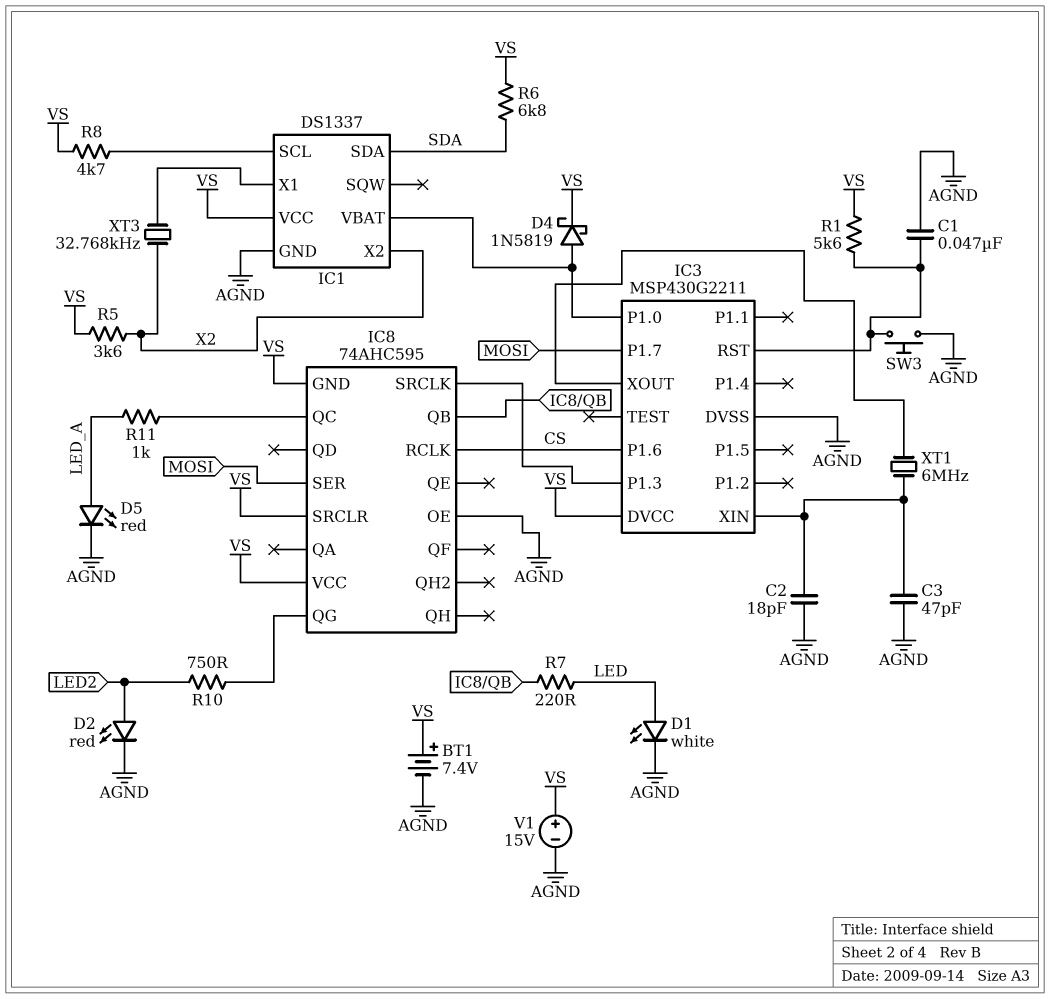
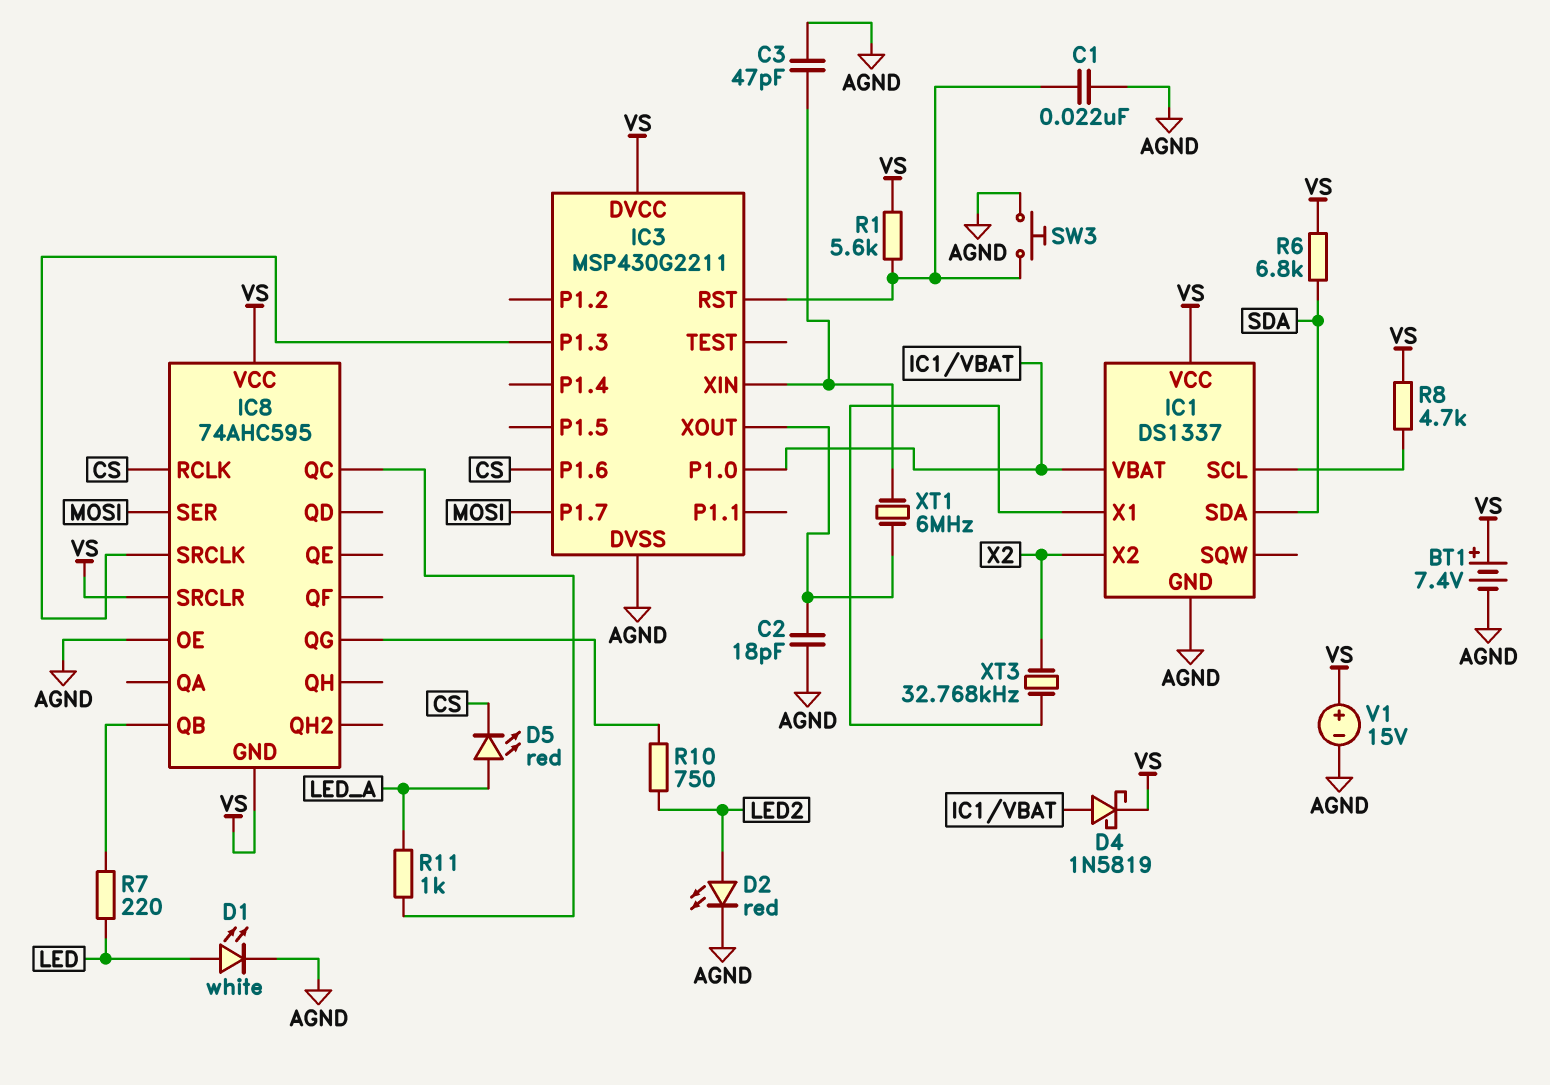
C1: 47nF (AGND, IC3/RST) -> 22nF (AGND, IC3/RST)
C2: 18pF (AGND, IC3/XIN) -> 18pF (AGND, IC3/XOUT)
D5: LED red (A LED_A, K AGND) -> LED red (A LED_A, K CS)
R5: 3.6k (VS, X2) -> none

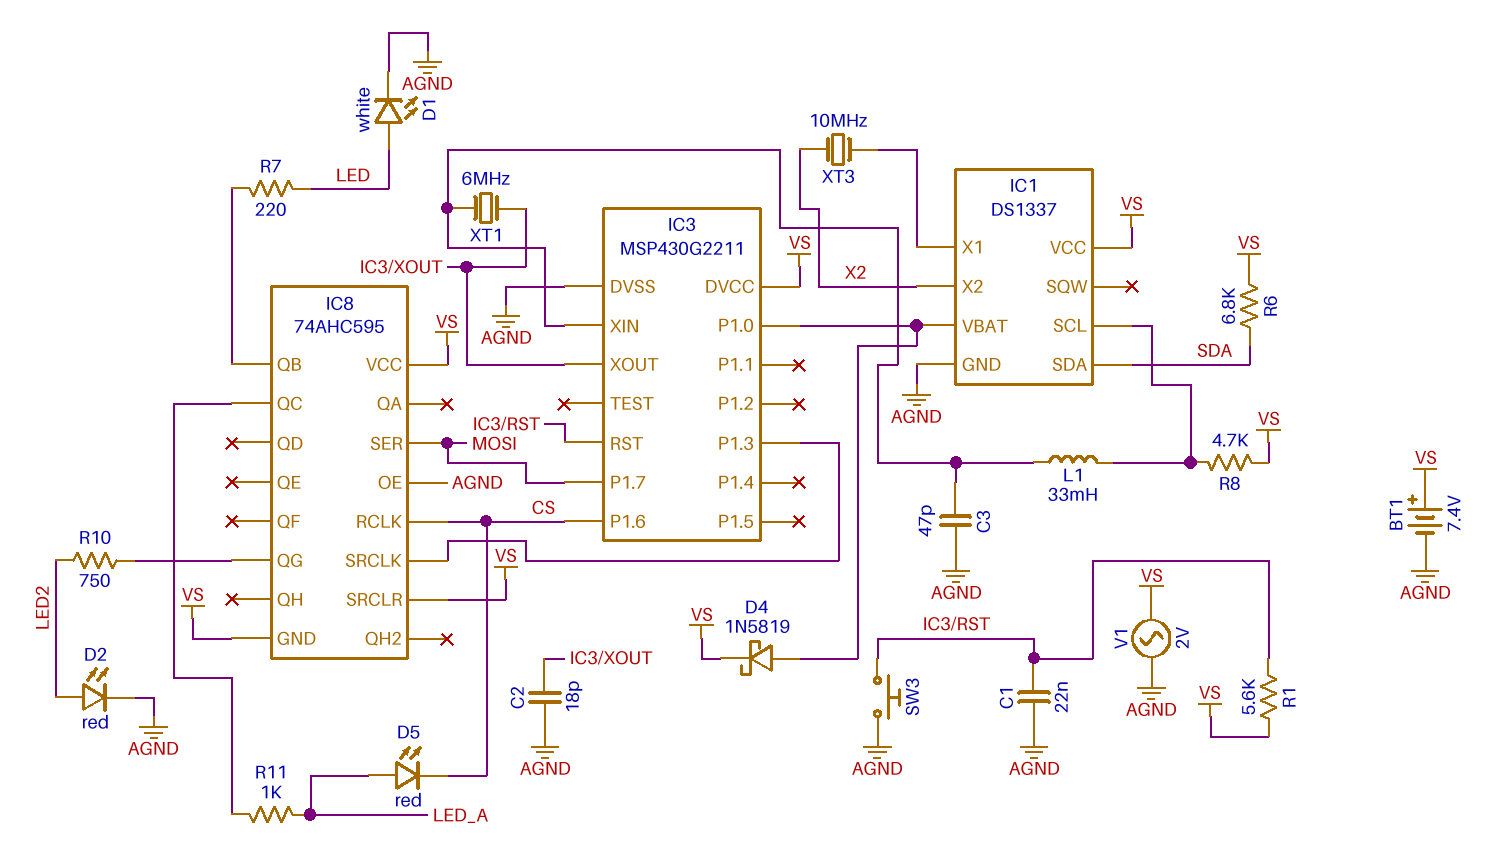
L1: none -> 33mH (IC1/SCL, IC3/XIN)
V1: 15V (plus VS, minus AGND) -> AC 2V (AGND, VS)
XT3: 32.768kHz (IC1/X1, X2) -> 10MHz (IC1/X1, X2)

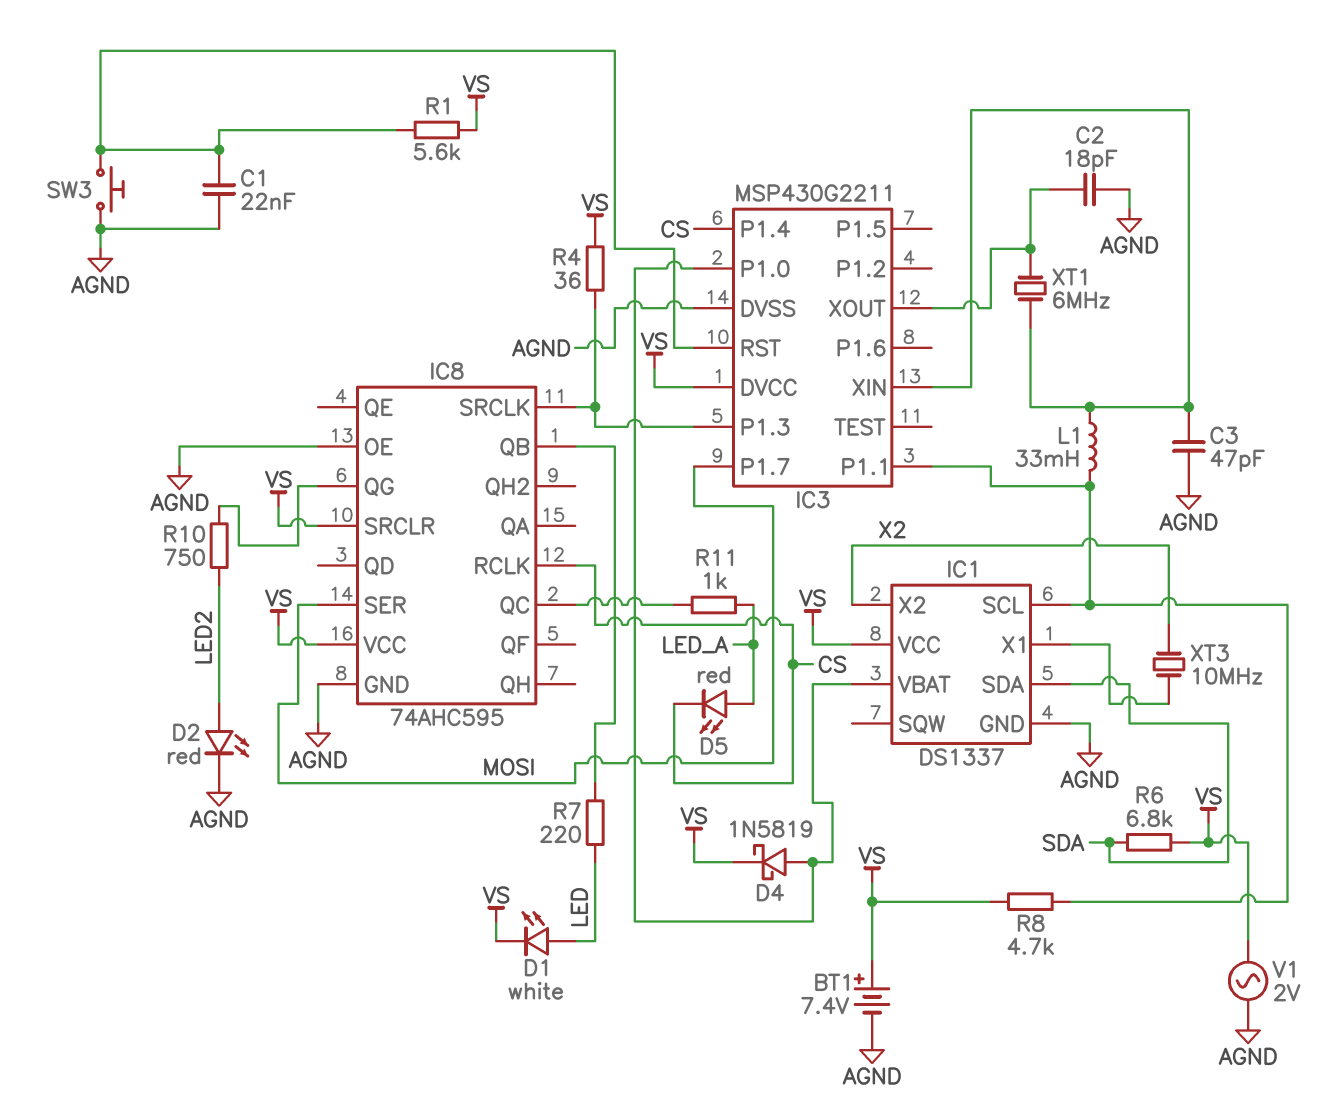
D1: LED white (A LED, K AGND) -> LED white (A LED, K VS)
IC3 pin P1.1: none -> IC1/SCL
IC3 pin P1.4: none -> CS
IC3 pin P1.6: CS -> none
IC8 pin GND: VS -> AGND
R4: none -> 36 (IC3/P1.3, VS)

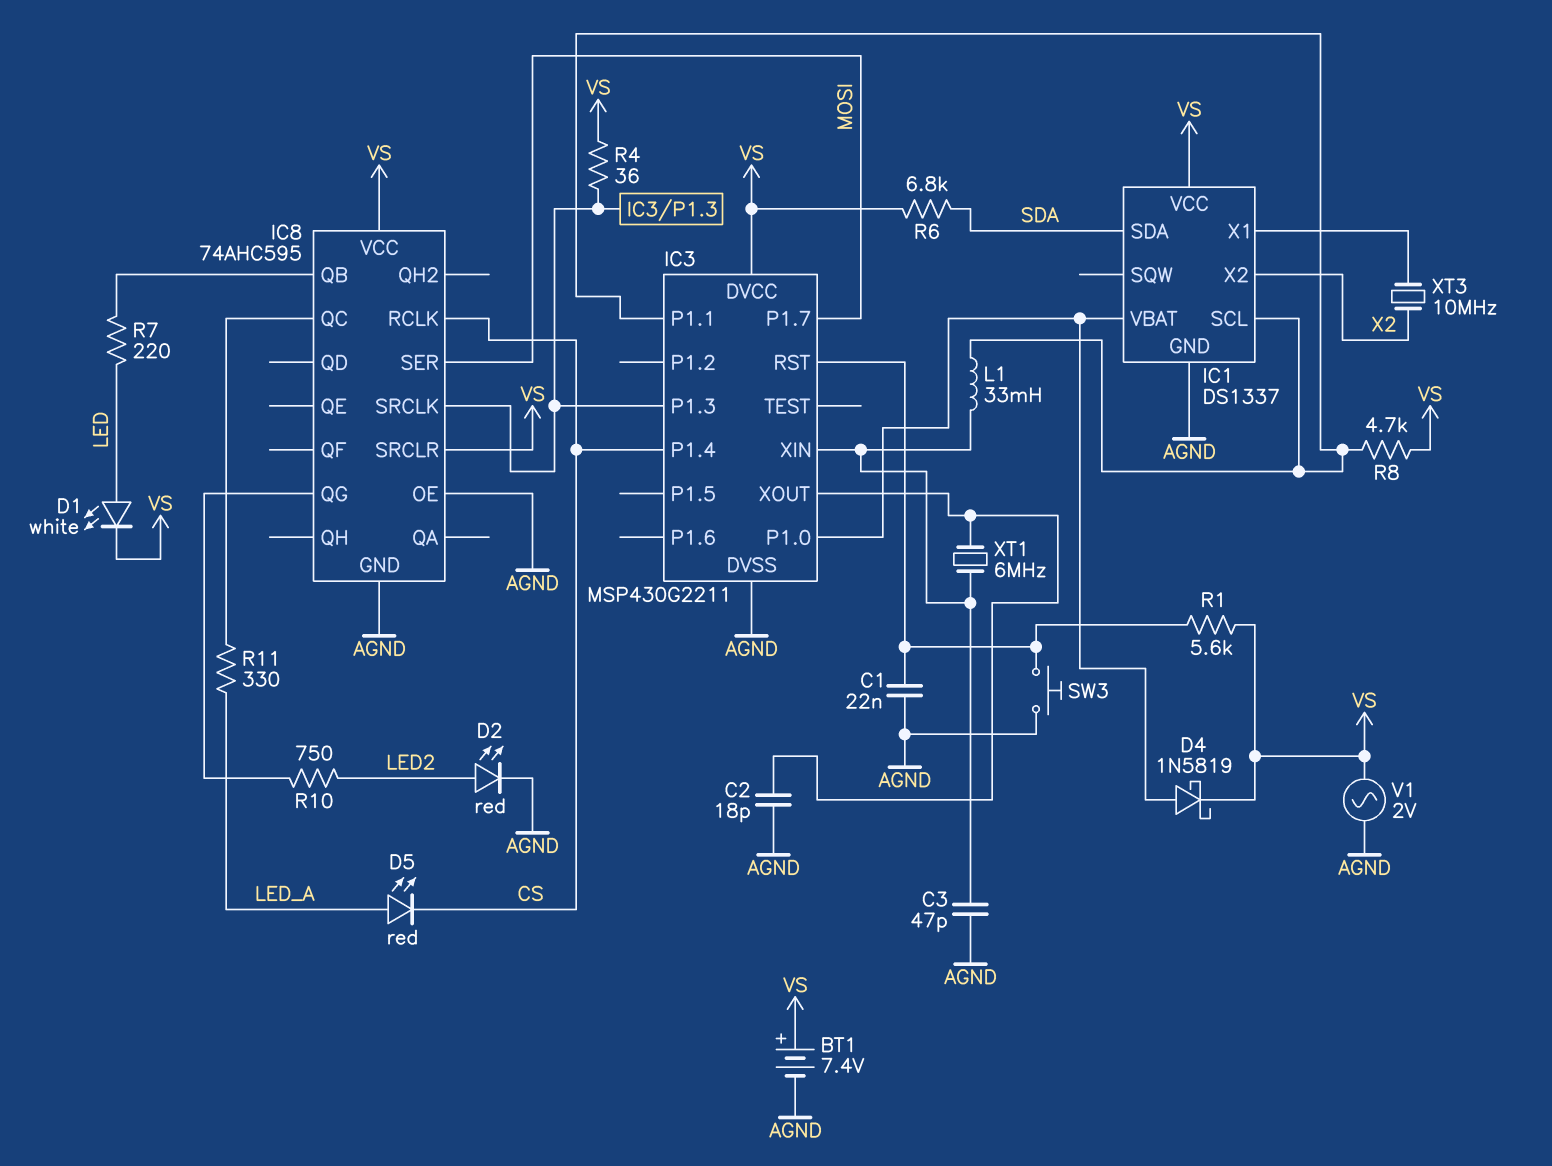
R11: 1k (IC8/QC, LED_A) -> 330 (IC8/QC, LED_A)

